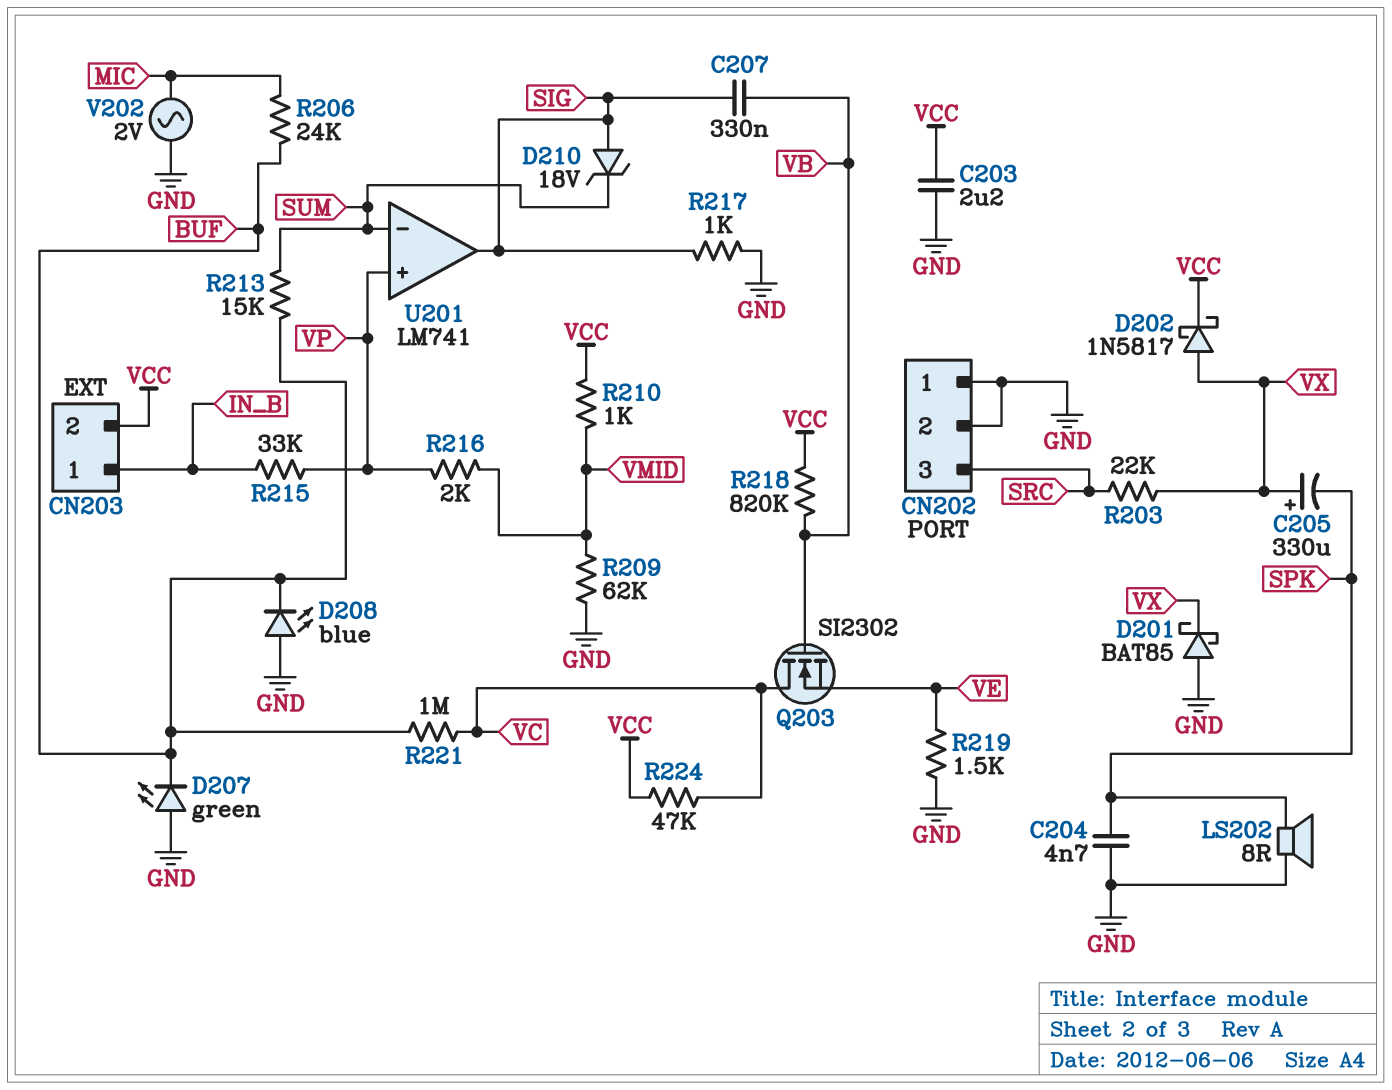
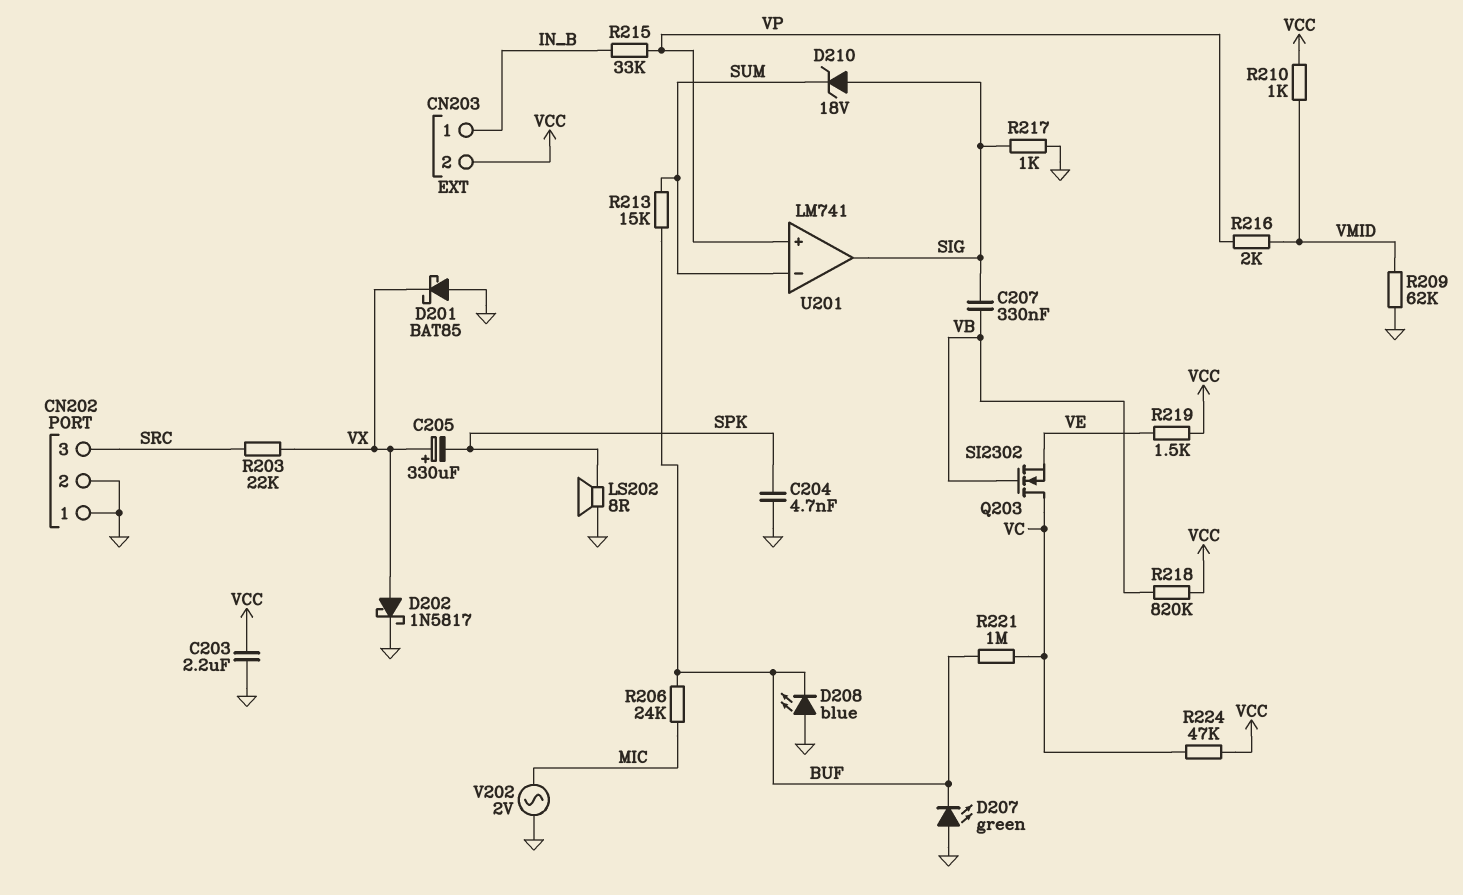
D202: schottky 1N5817 (A VX, K VCC) -> schottky 1N5817 (A VX, K GND)
R219: 1.5k (GND, VE) -> 1.5k (VCC, VE)

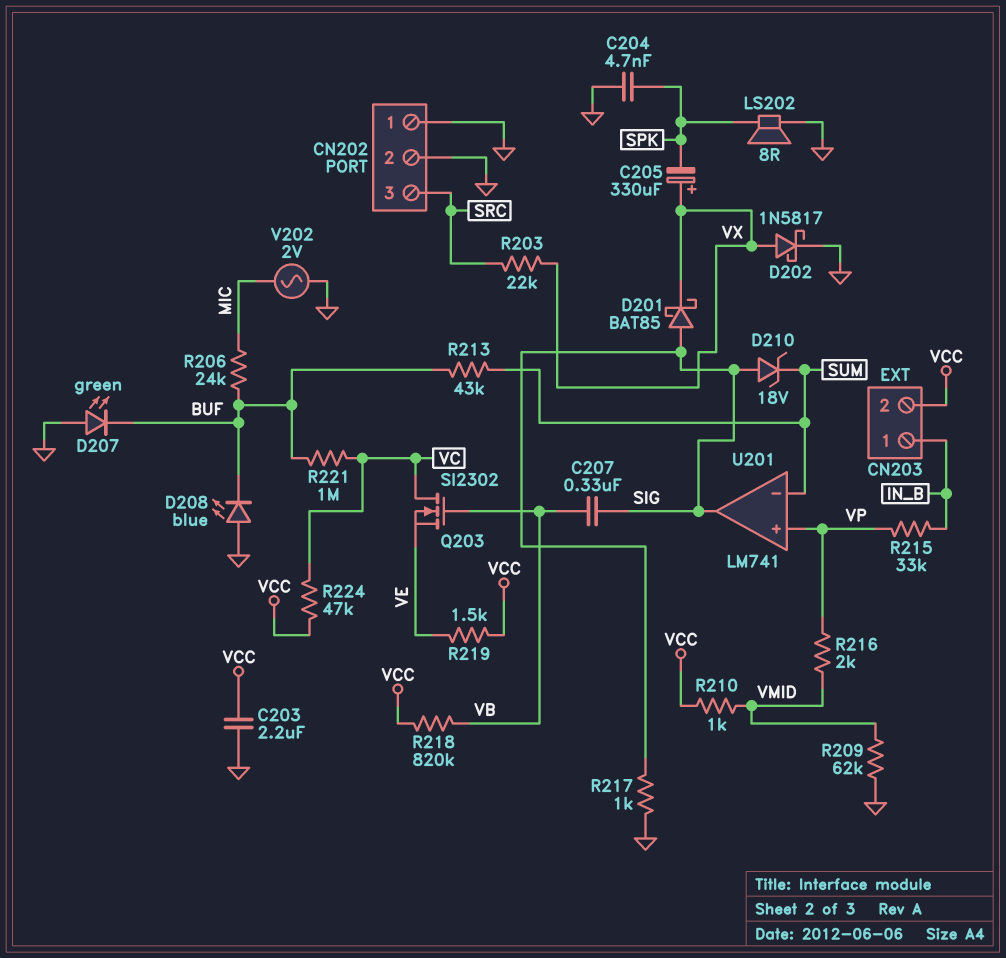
D201: schottky BAT85 (A GND, K VX) -> schottky BAT85 (A SIG, K VX)
R213: 15k (BUF, SUM) -> 43k (BUF, SUM)

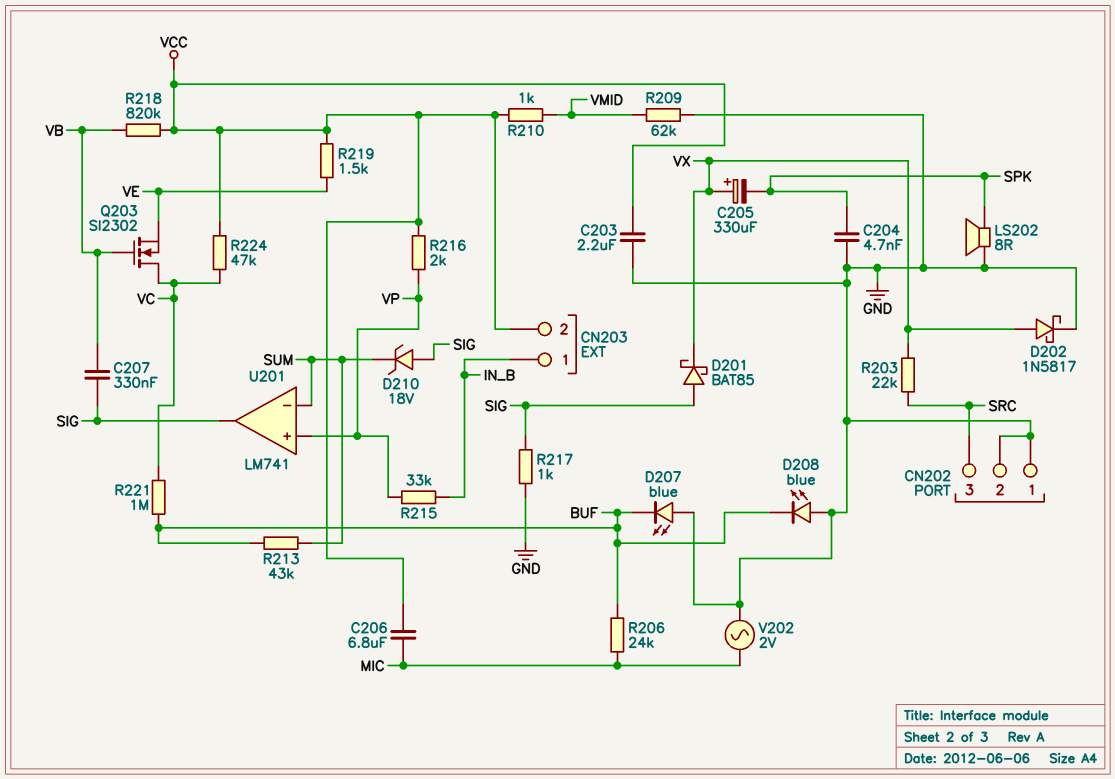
C206: none -> 6.8uF (MIC, VCC)
D207: LED green (A GND, K BUF) -> LED blue (A GND, K BUF)
R216: 2k (VMID, VP) -> 2k (VCC, VP)

